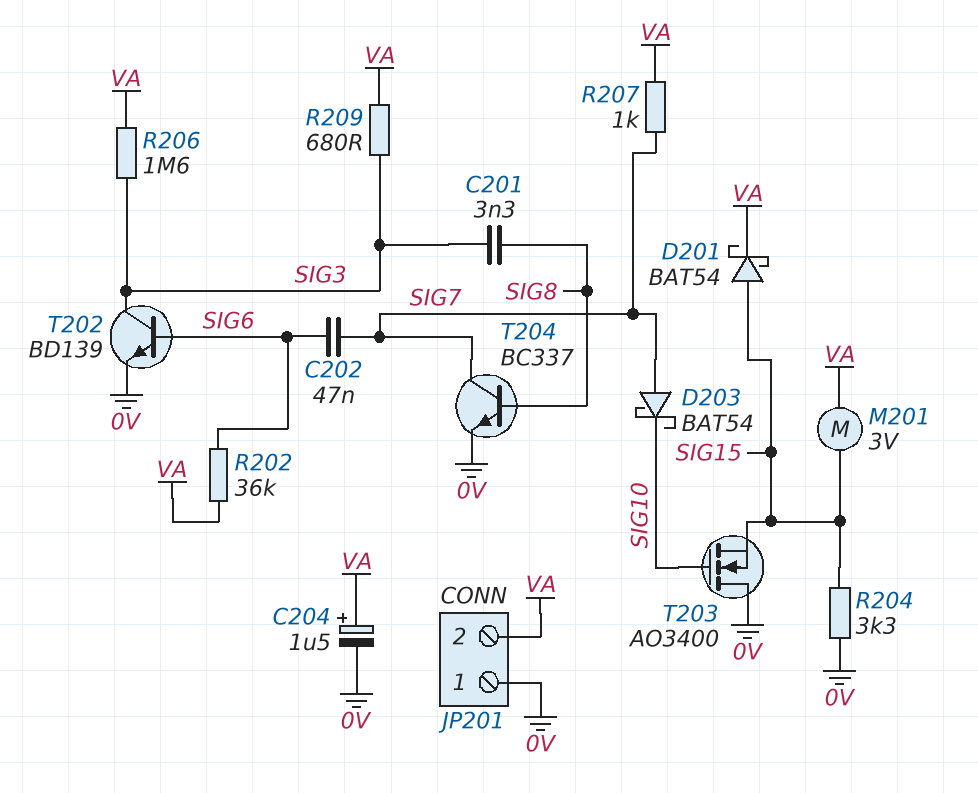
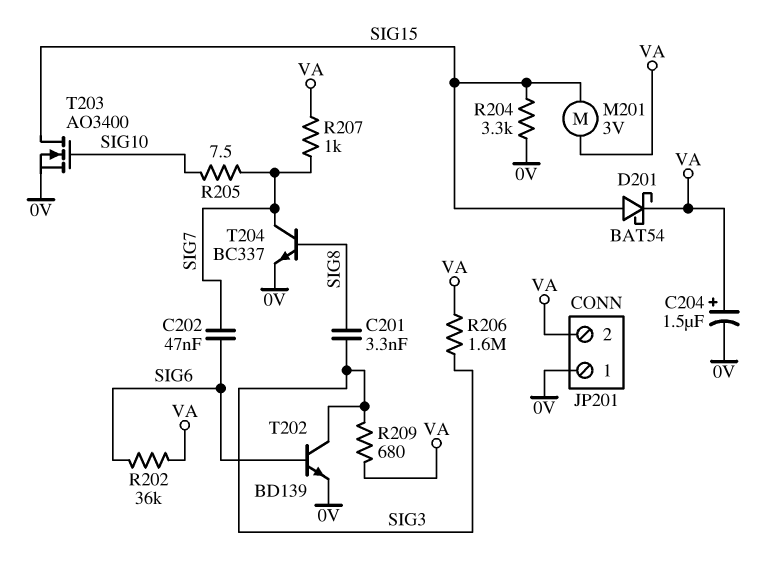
D203: schottky BAT54 (A SIG7, K SIG10) -> none
R205: none -> 7.5 (SIG7, SIG10)
T203: NMOS AO3400 (G SIG10, D 0V, S SIG15) -> NMOS AO3400 (G SIG10, D SIG15, S 0V)

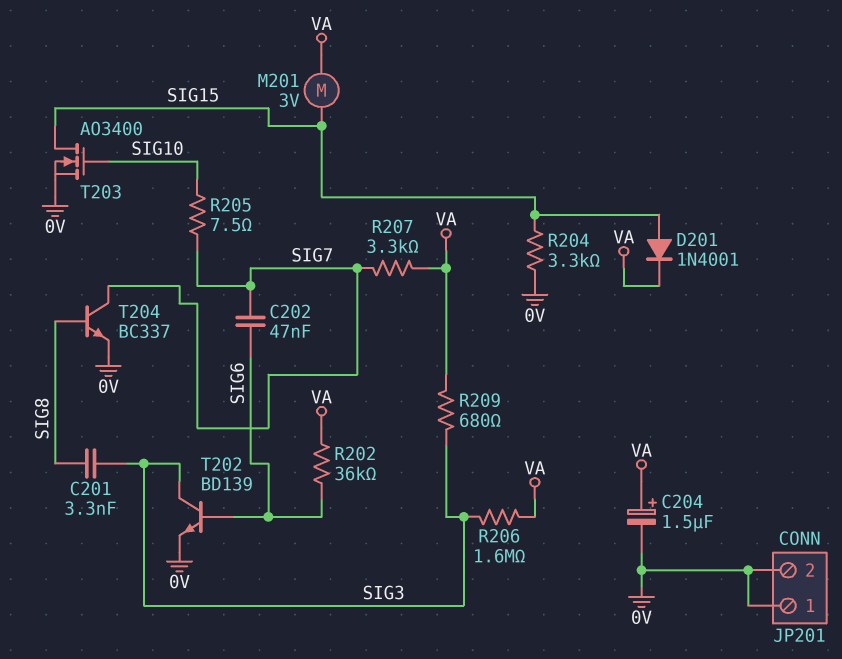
D201: schottky BAT54 (A SIG15, K VA) -> diode 1N4001 (A SIG15, K VA)
JP201 pin 2: VA -> 0V
R207: 1k (SIG7, VA) -> 3.3k (SIG7, VA)

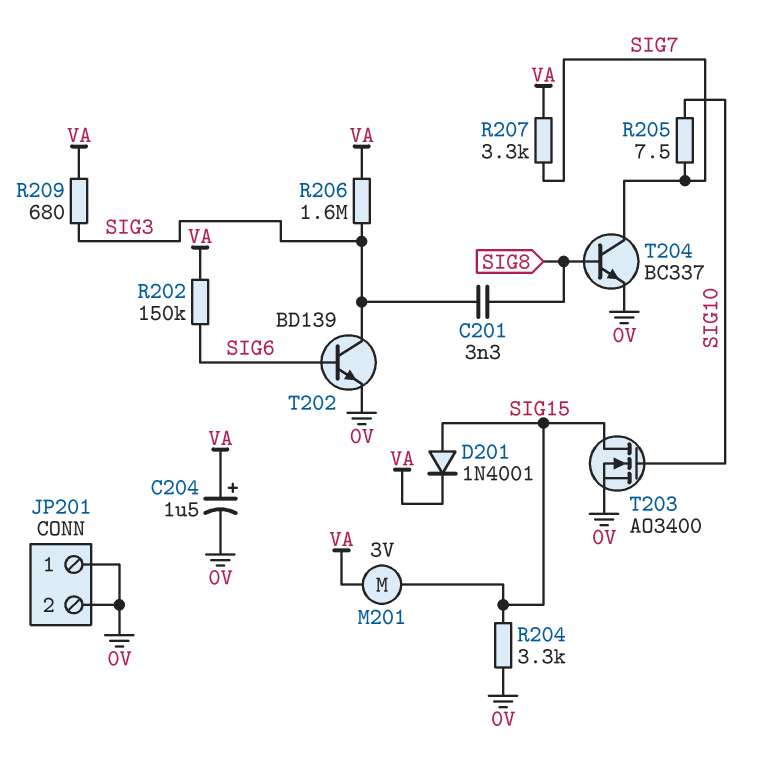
C202: 47nF (SIG6, SIG7) -> none
R202: 36k (SIG6, VA) -> 150k (SIG6, VA)

